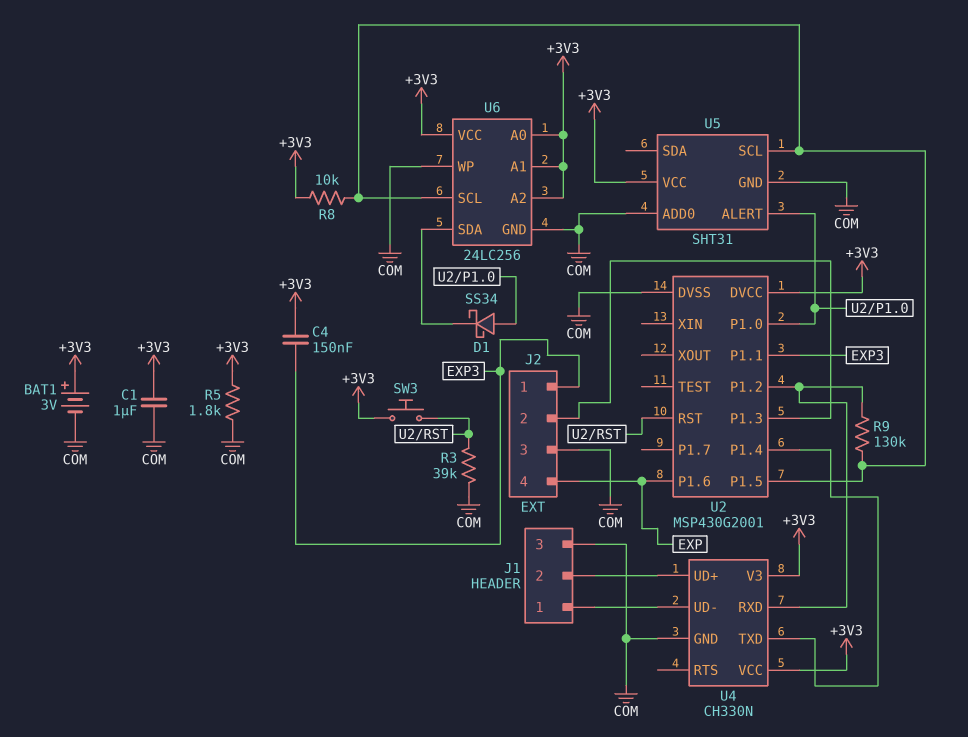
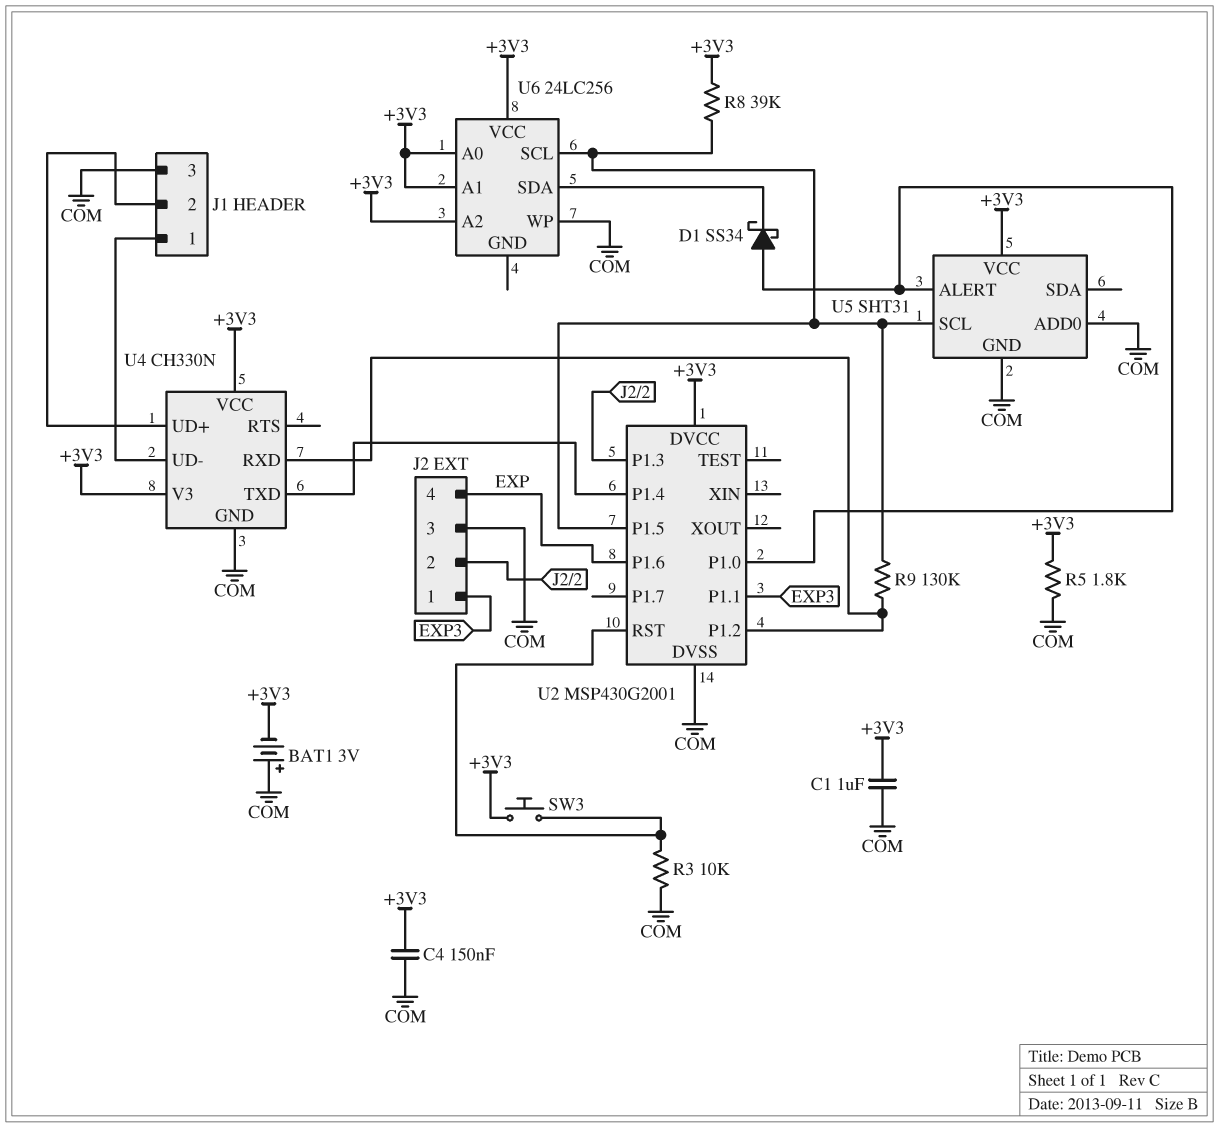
BAT1: 3V (plus +3V3, minus COM) -> 3V (plus COM, minus +3V3)
C4: 150nF (+3V3, EXP3) -> 150nF (+3V3, COM)
R3: 39k (COM, U2/RST) -> 10k (COM, U2/RST)
R8: 10k (+3V3, U2/P1.5) -> 39k (+3V3, U2/P1.5)
U6 pin GND: COM -> none

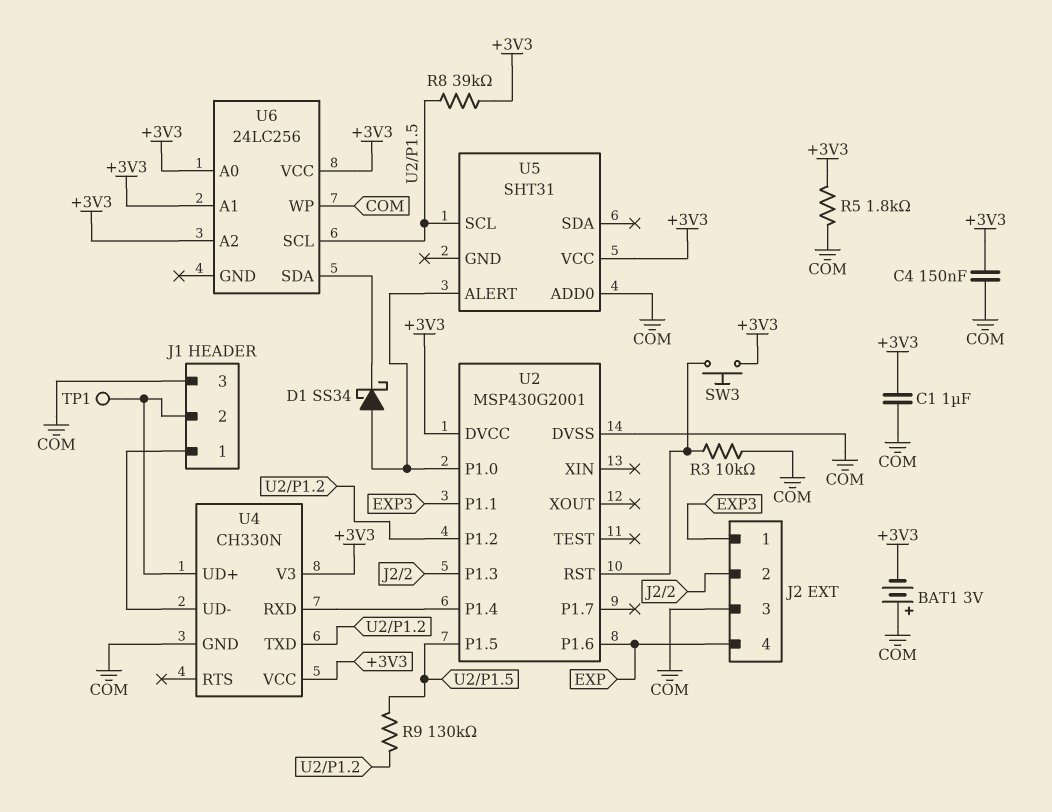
TP1: none -> test point (J1/2)
U4 pin RXD: U2/P1.2 -> U2/P1.4
U4 pin TXD: U2/P1.4 -> U2/P1.2
U5 pin GND: COM -> none

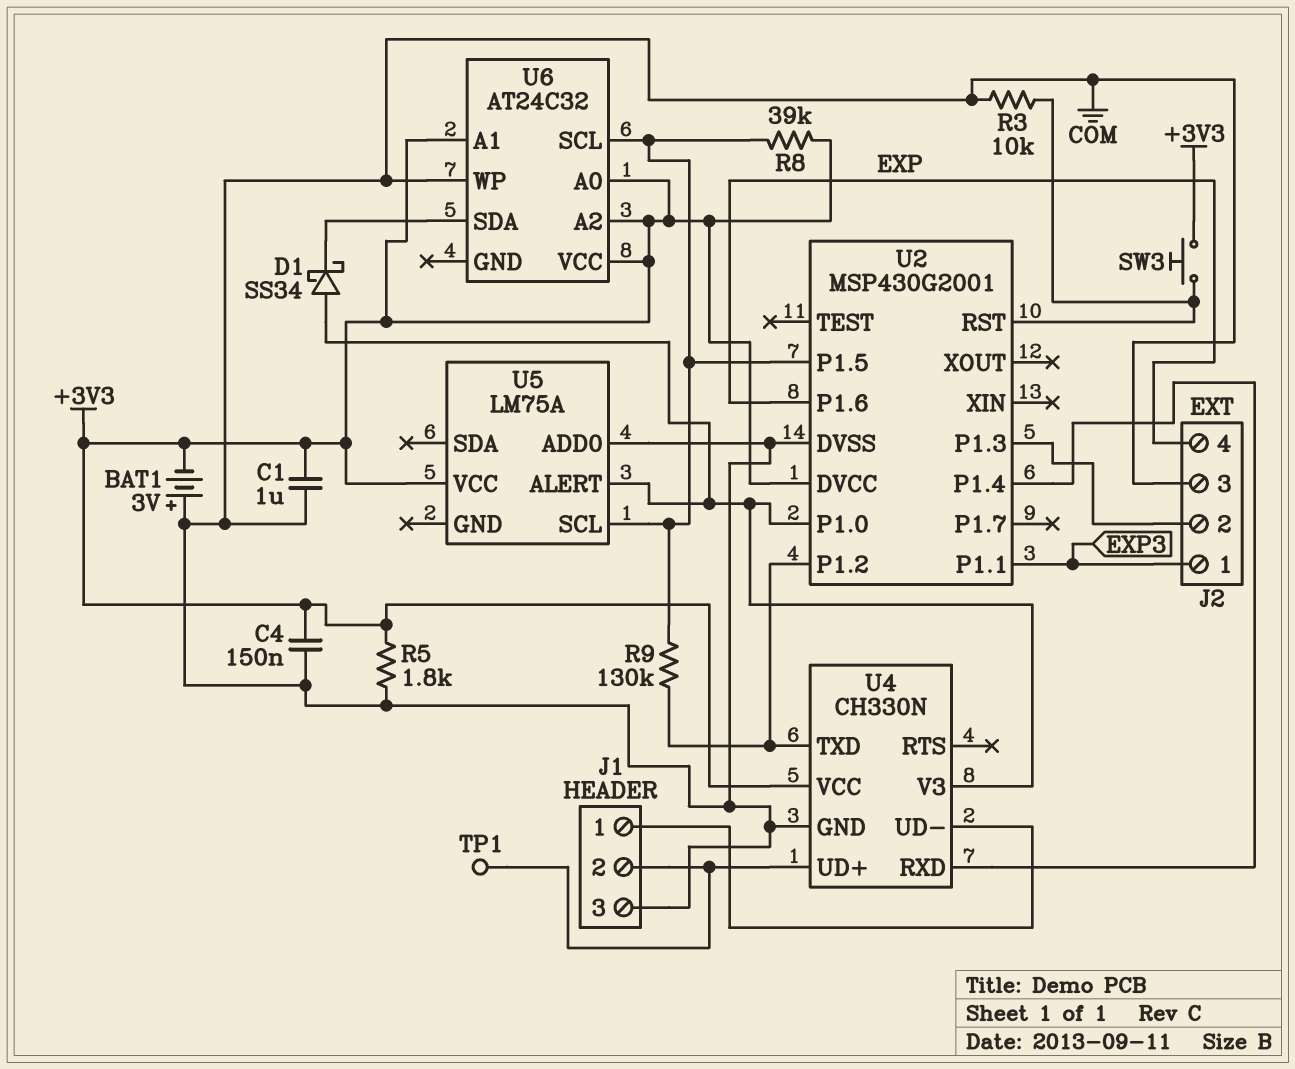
U4 pin V3: +3V3 -> U2/P1.0
U5: SHT31 -> LM75A
U6: 24LC256 -> AT24C32

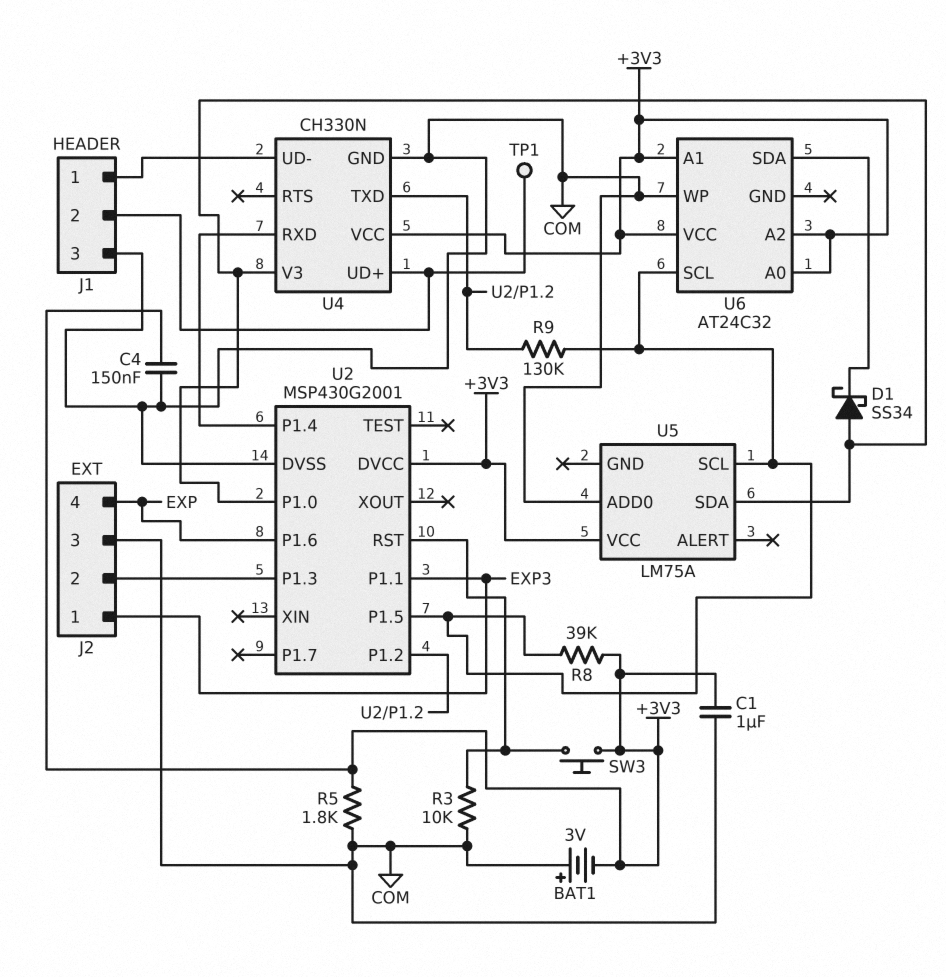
U5 pin ALERT: U2/P1.0 -> none
U5 pin SDA: none -> U2/P1.0

